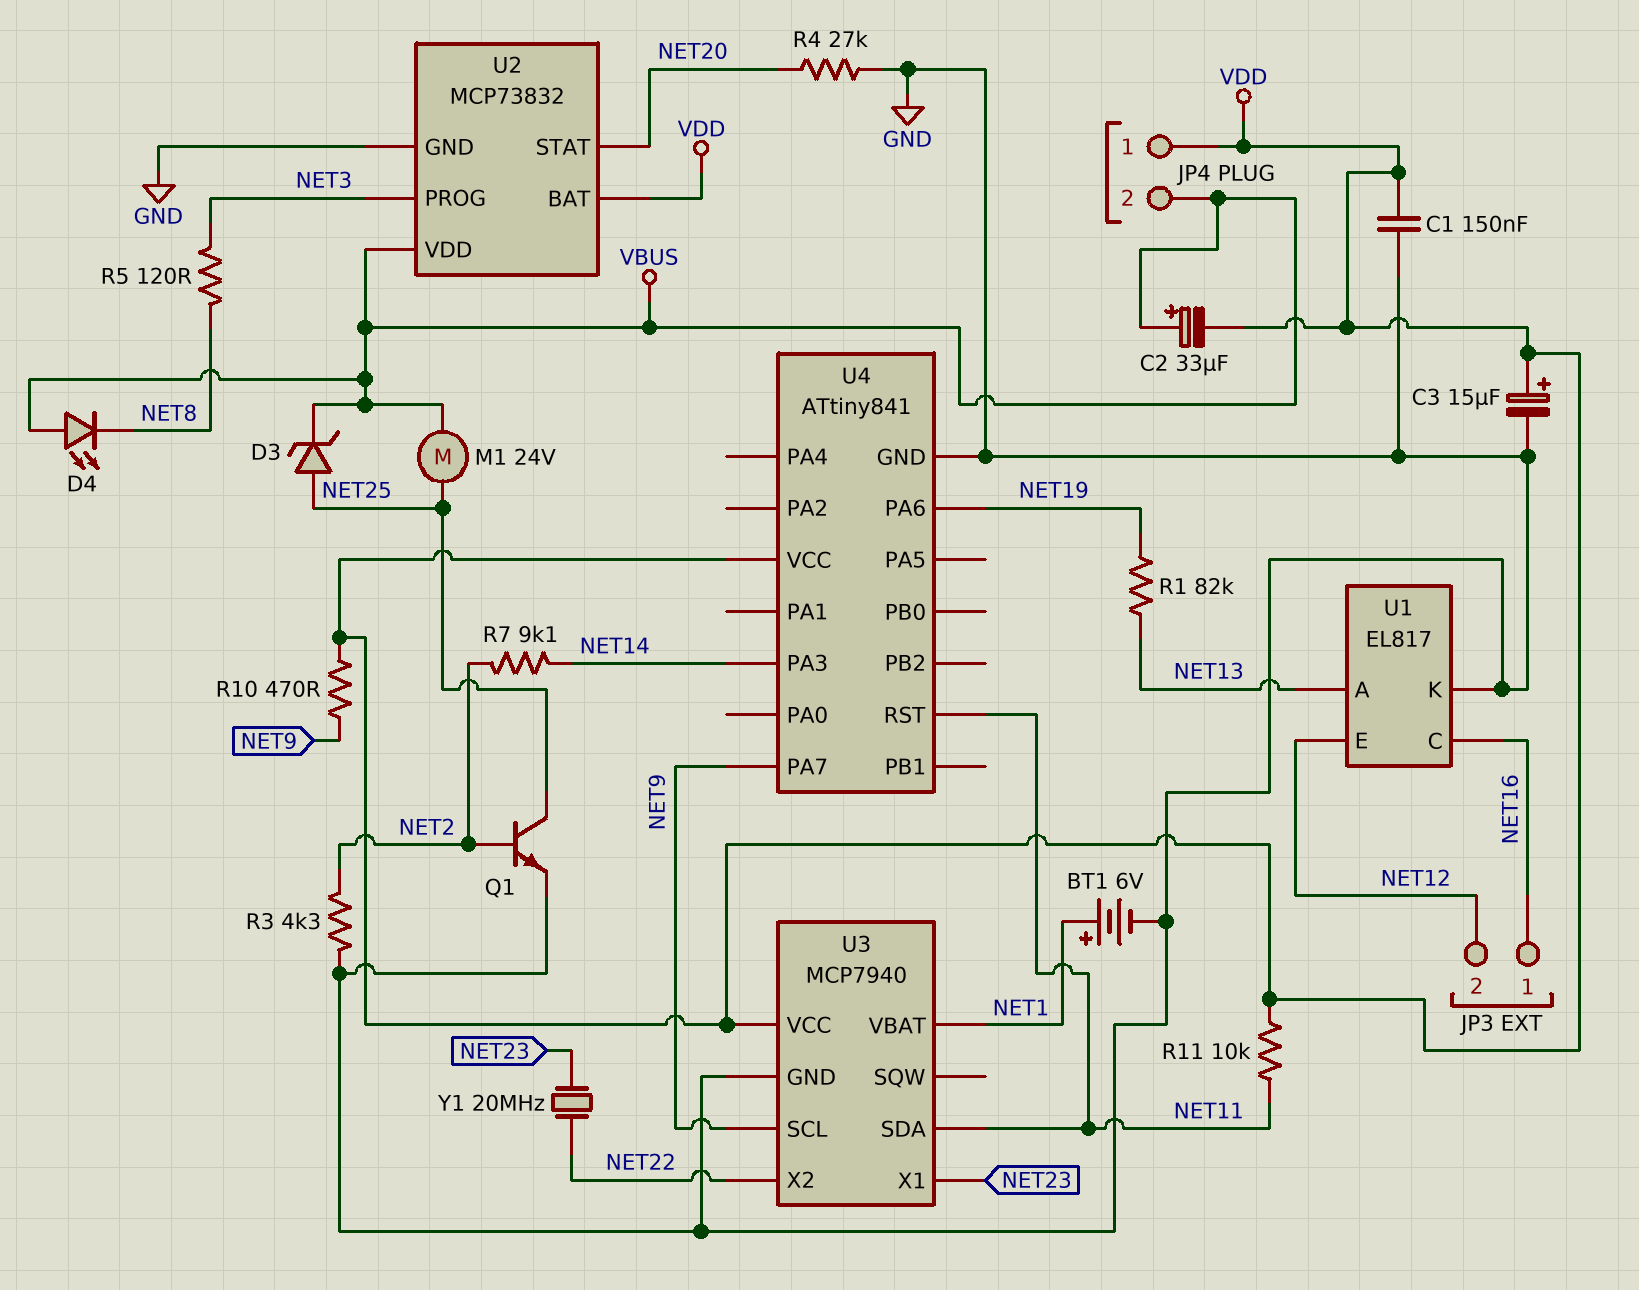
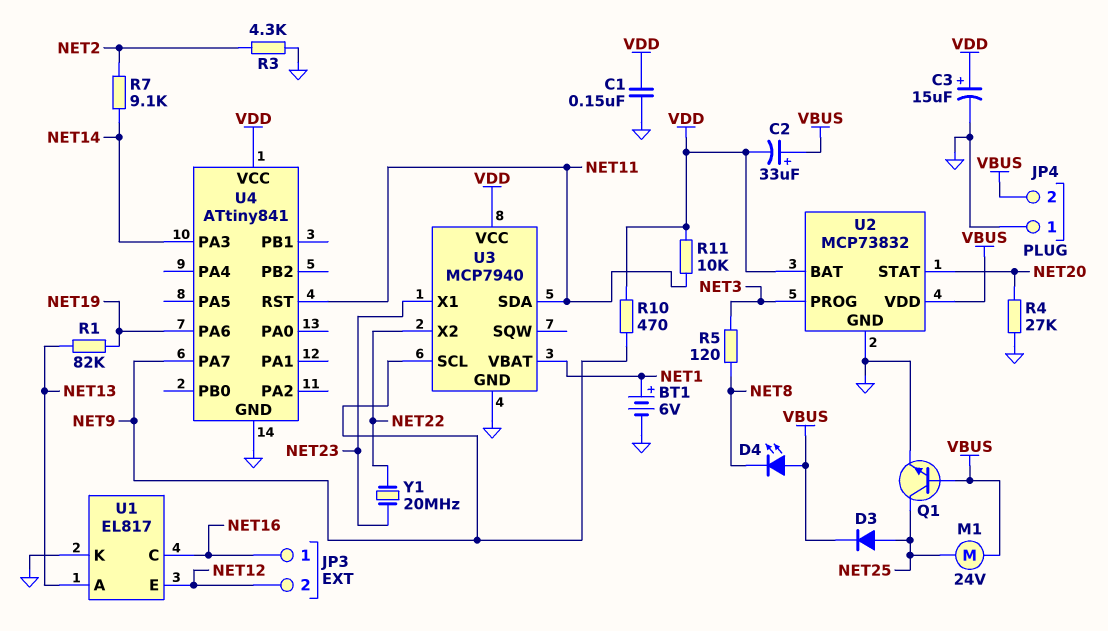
D3: zener (A NET25, K VBUS) -> diode (A NET25, K VBUS)
JP4 pin 1: VDD -> GND
Q1: NPN (B NET2, C NET25, E GND) -> NPN (B VBUS, C NET25, E GND)

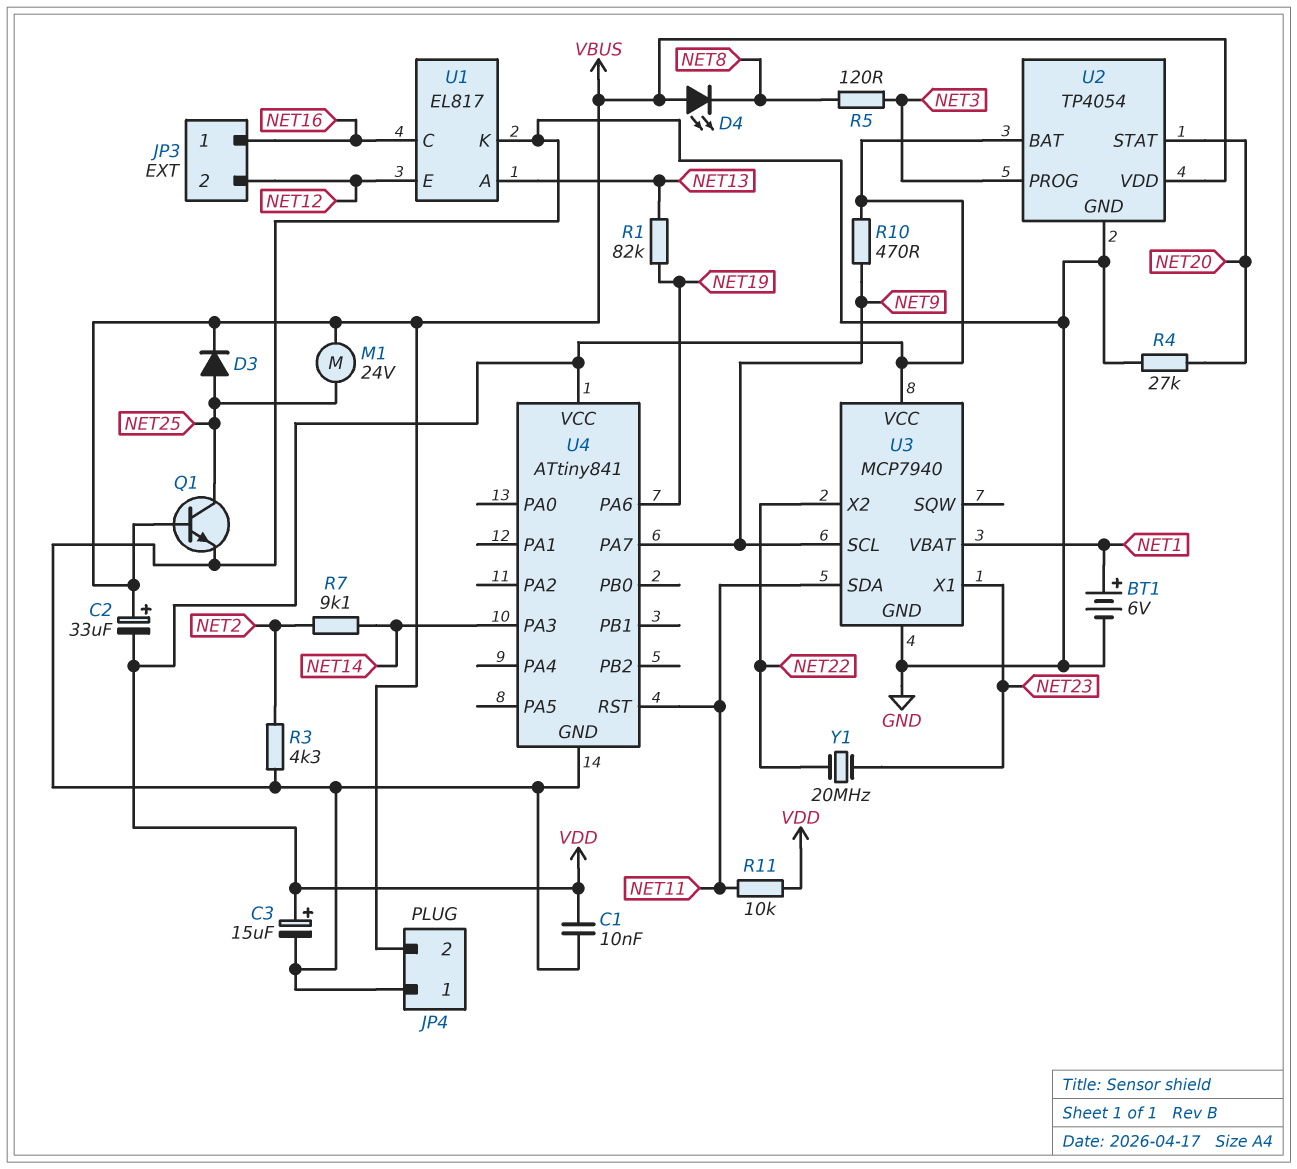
C1: 150nF (GND, VDD) -> 10nF (GND, VDD)
U2: MCP73832 -> TP4054

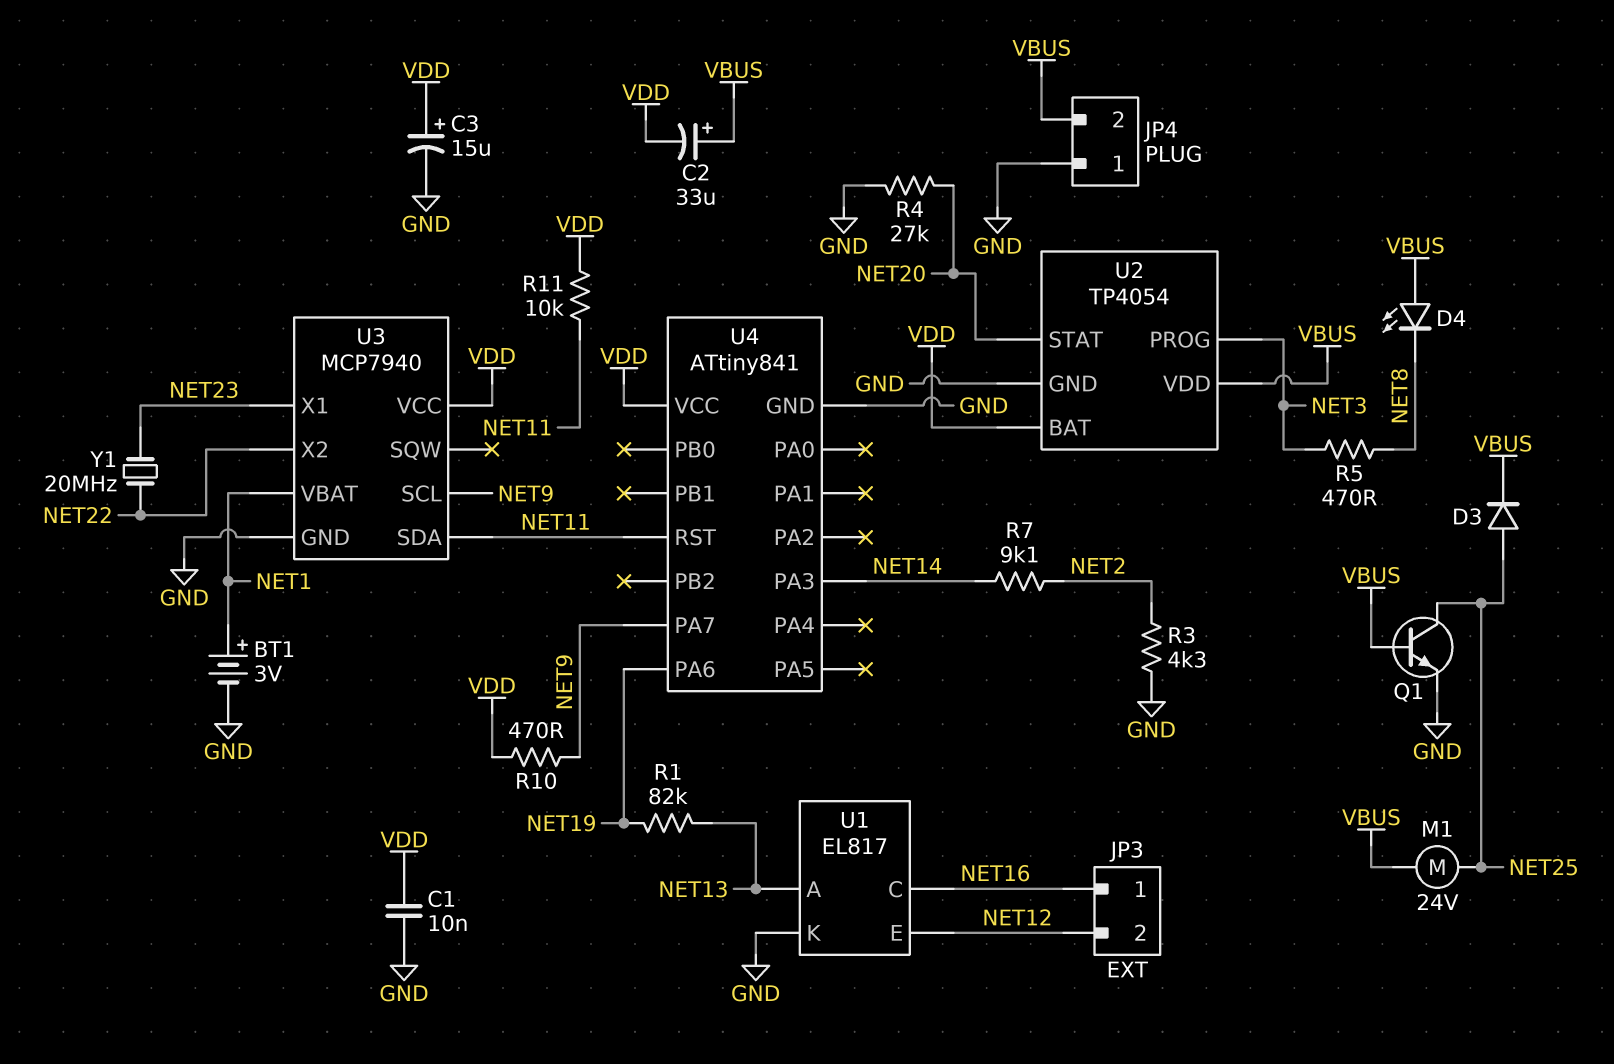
BT1: 6V (plus NET1, minus GND) -> 3V (plus NET1, minus GND)
R5: 120 (NET3, NET8) -> 470 (NET3, NET8)

